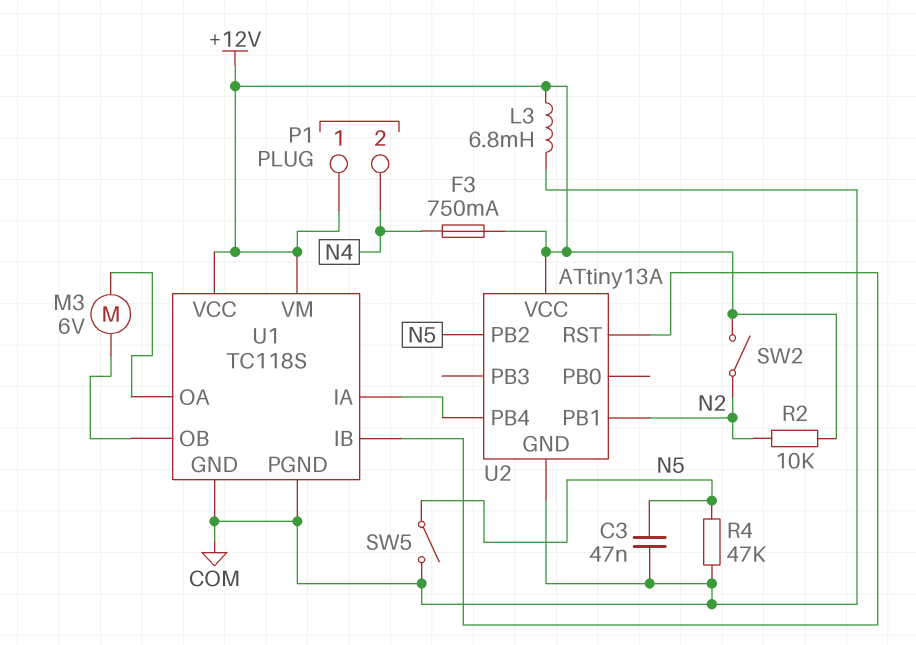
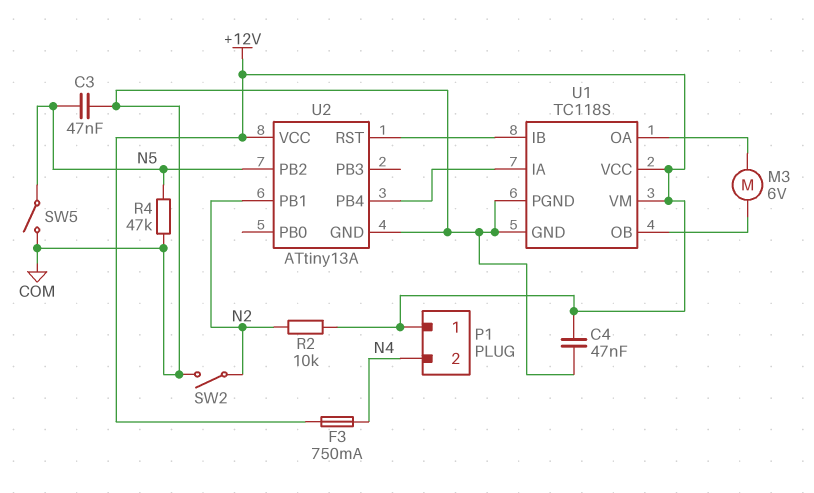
C4: none -> 47nF (+12V, COM)
L3: 6.8mH (+12V, COM) -> none
SW2: switch (+12V, N2) -> switch (COM, N2)

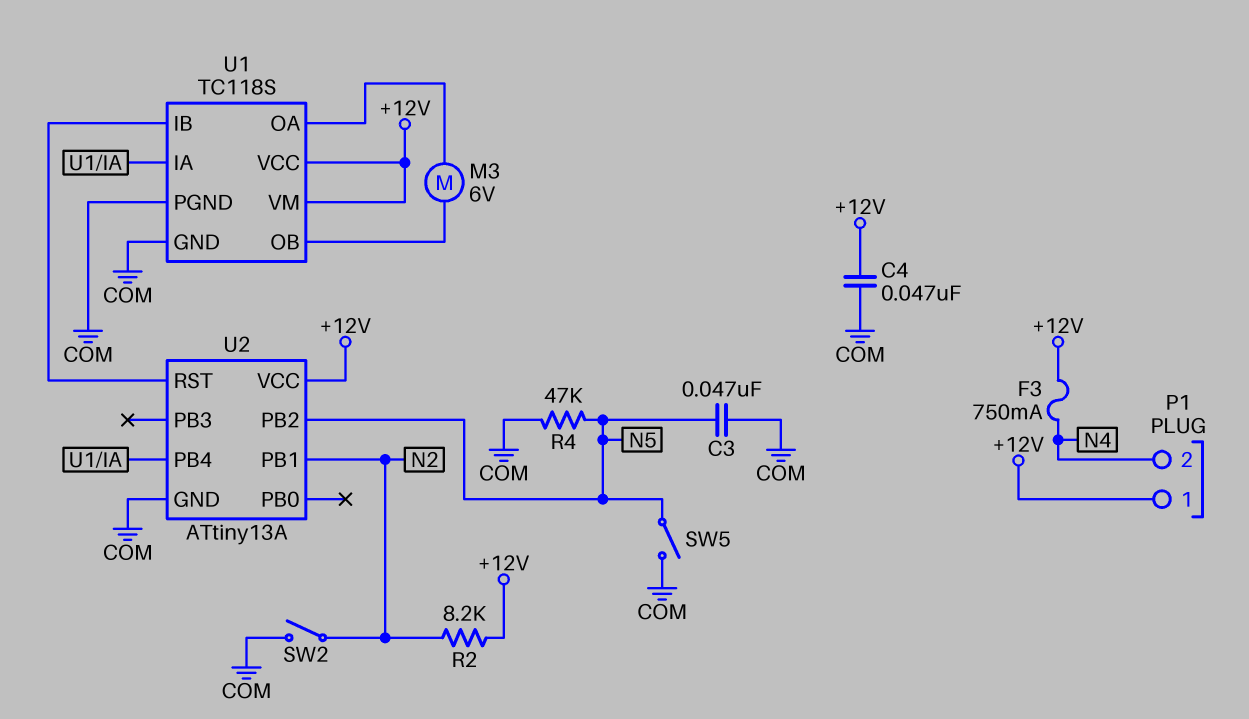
R2: 10k (+12V, N2) -> 8.2k (+12V, N2)

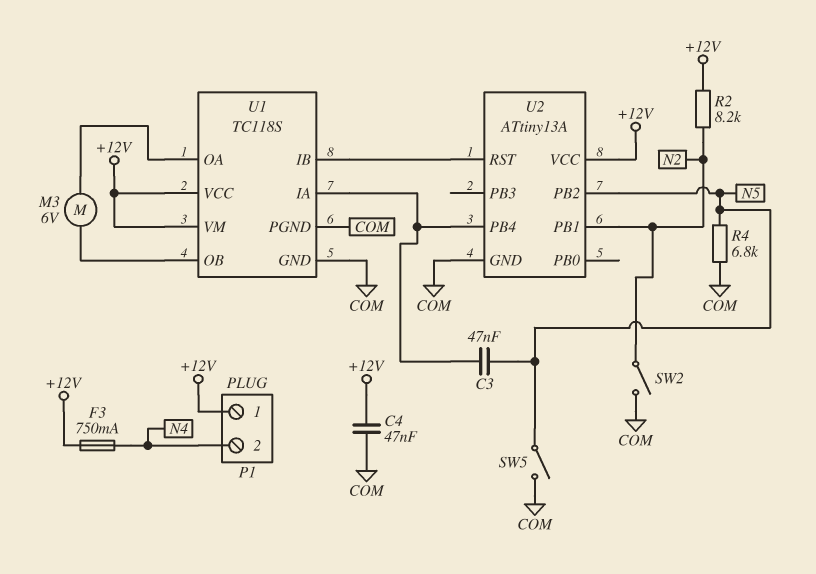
C3: 47nF (COM, N5) -> 47nF (N5, U1/IA)
R4: 47k (COM, N5) -> 6.8k (COM, N5)

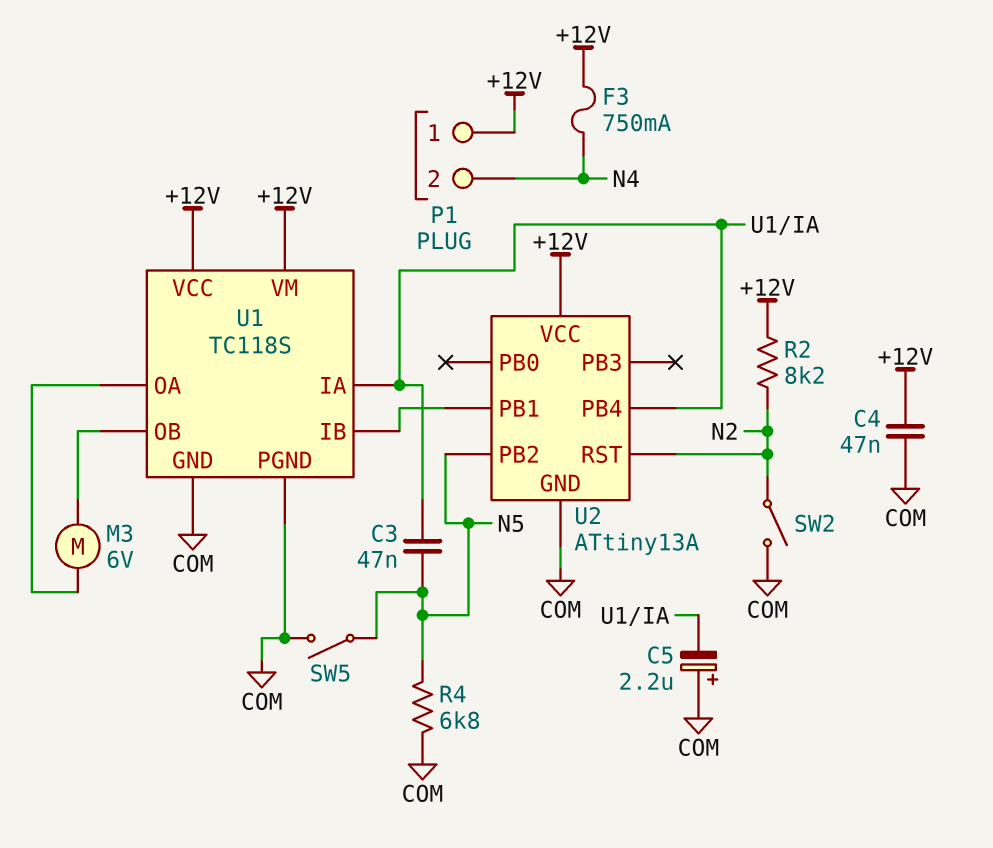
C5: none -> 2.2uF (plus COM, minus U1/IA)
U2 pin PB1: N2 -> U1/IB
U2 pin RST: U1/IB -> N2

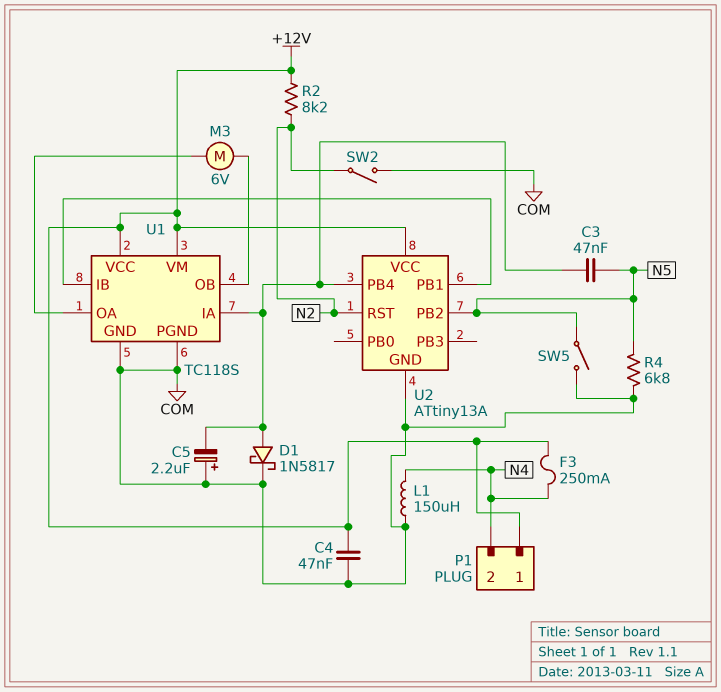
D1: none -> schottky 1N5817 (A U1/IA, K COM)
F3: 750mA (+12V, N4) -> 250mA (+12V, N4)
L1: none -> 150uH (COM, N4)

